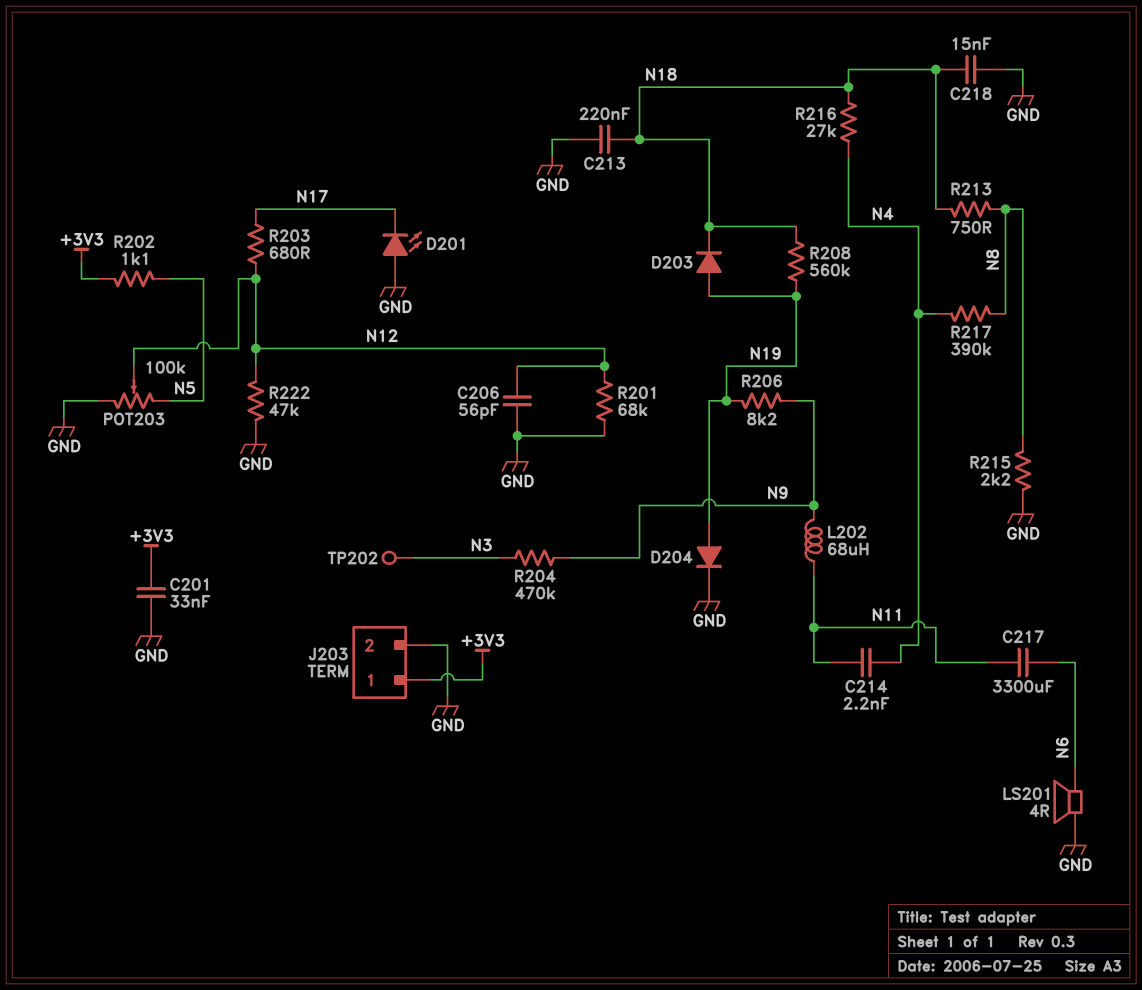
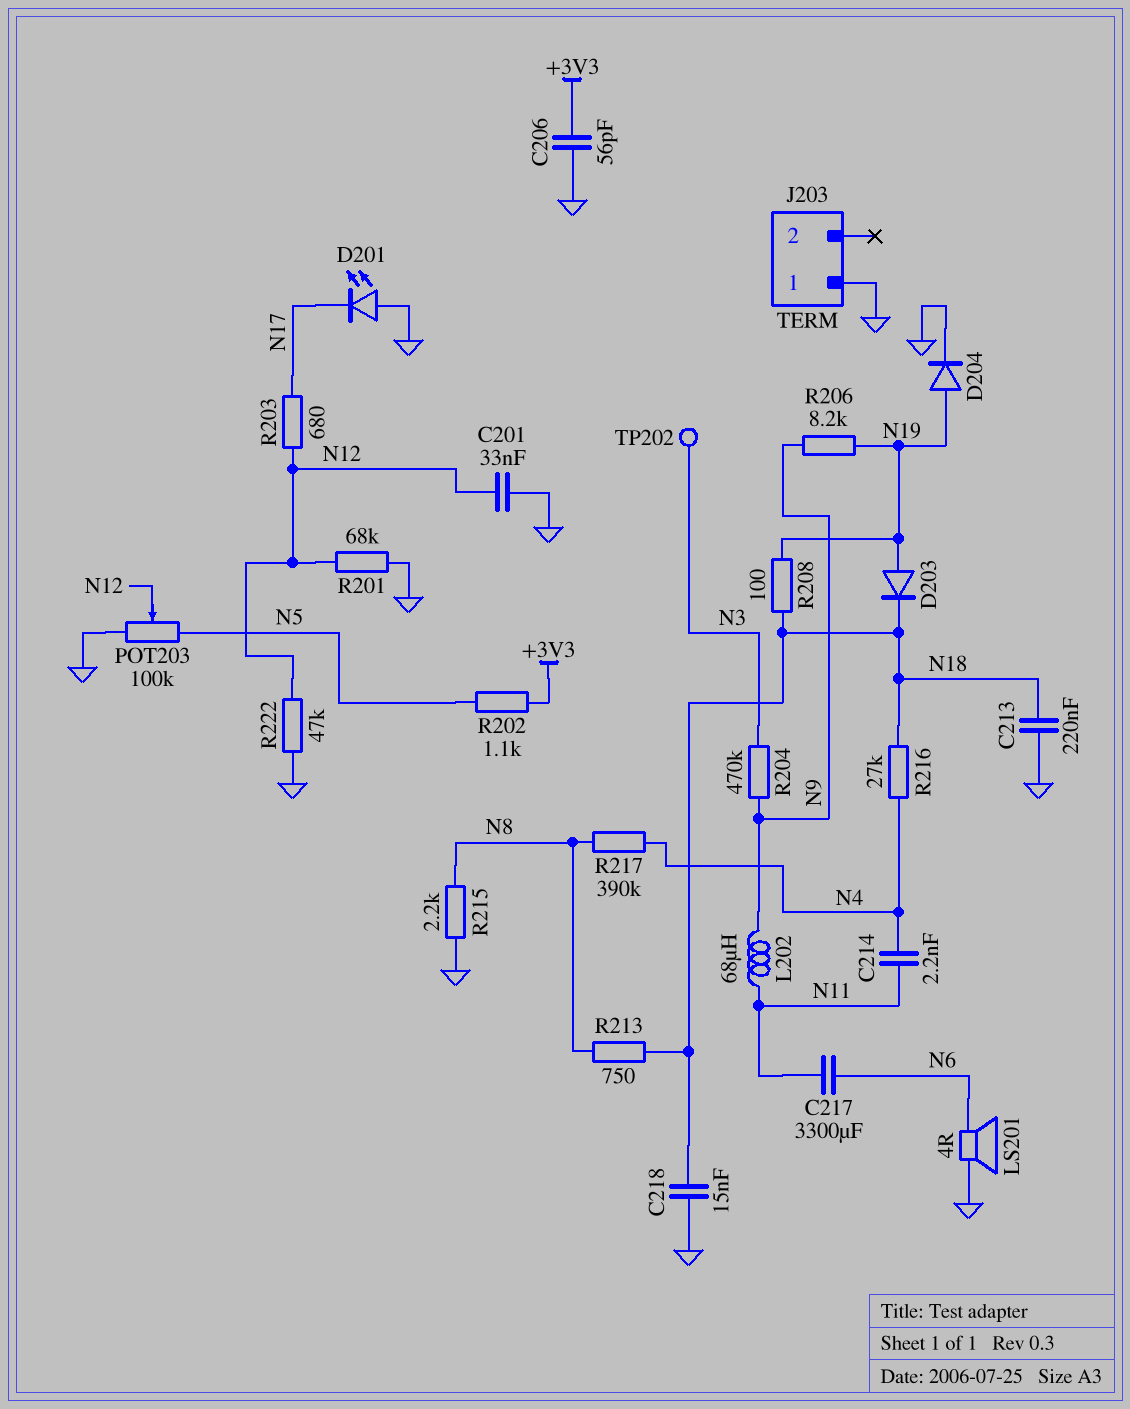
C201: 33nF (+3V3, GND) -> 33nF (GND, N12)
C206: 56pF (GND, N12) -> 56pF (+3V3, GND)
J203 pin 1: +3V3 -> GND
J203 pin 2: GND -> none
R208: 560k (N18, N19) -> 100 (N18, N19)

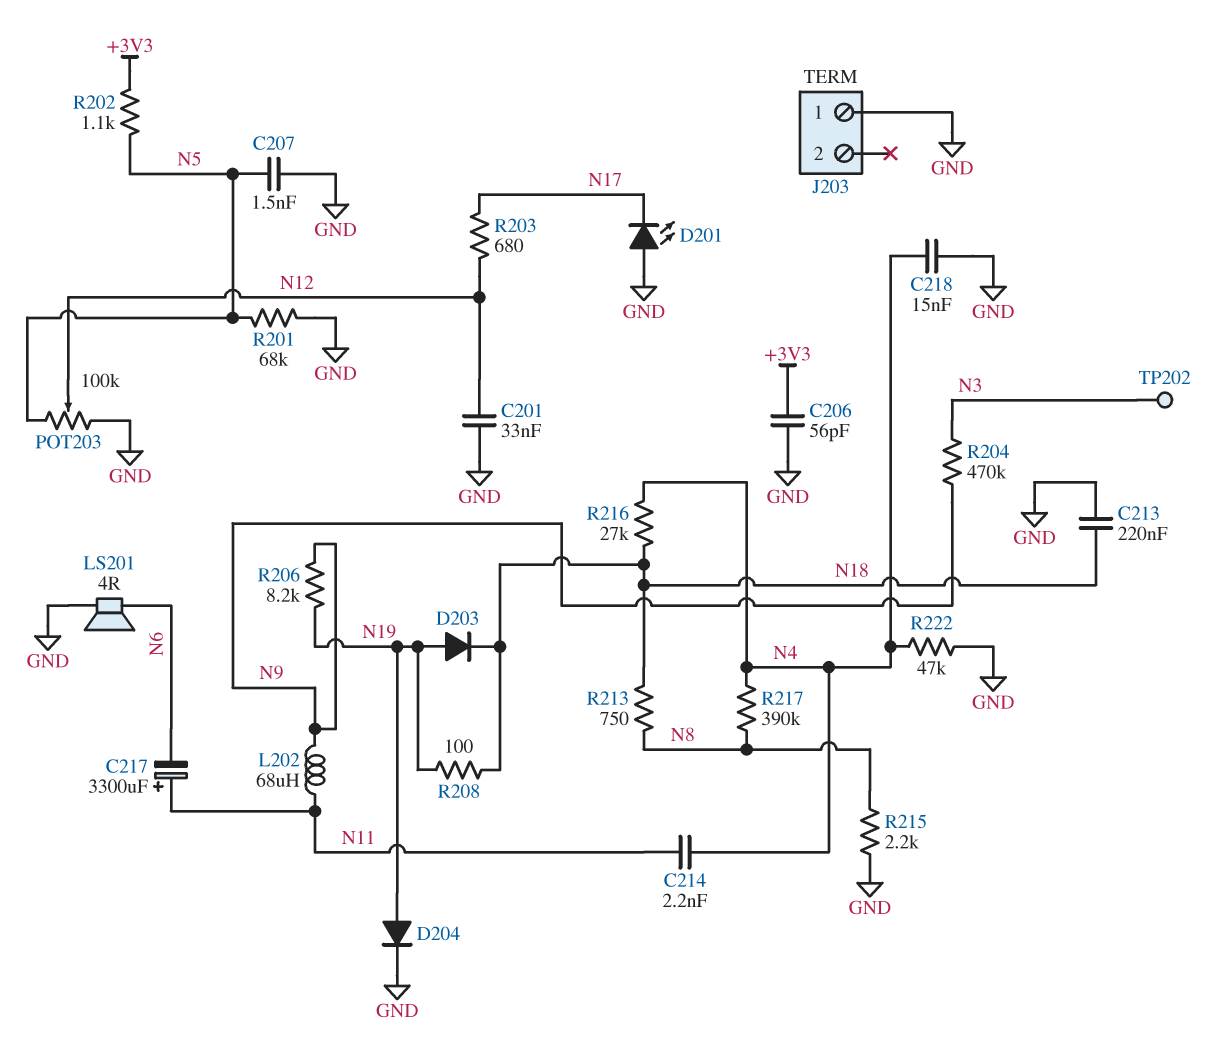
C207: none -> 1.5nF (GND, N5)
C217: 3300uF (N6, N11) -> 3300uF (plus N11, minus N6)
C218: 15nF (GND, N18) -> 15nF (GND, N4)
R201: 68k (GND, N12) -> 68k (GND, N5)
R222: 47k (GND, N12) -> 47k (GND, N4)

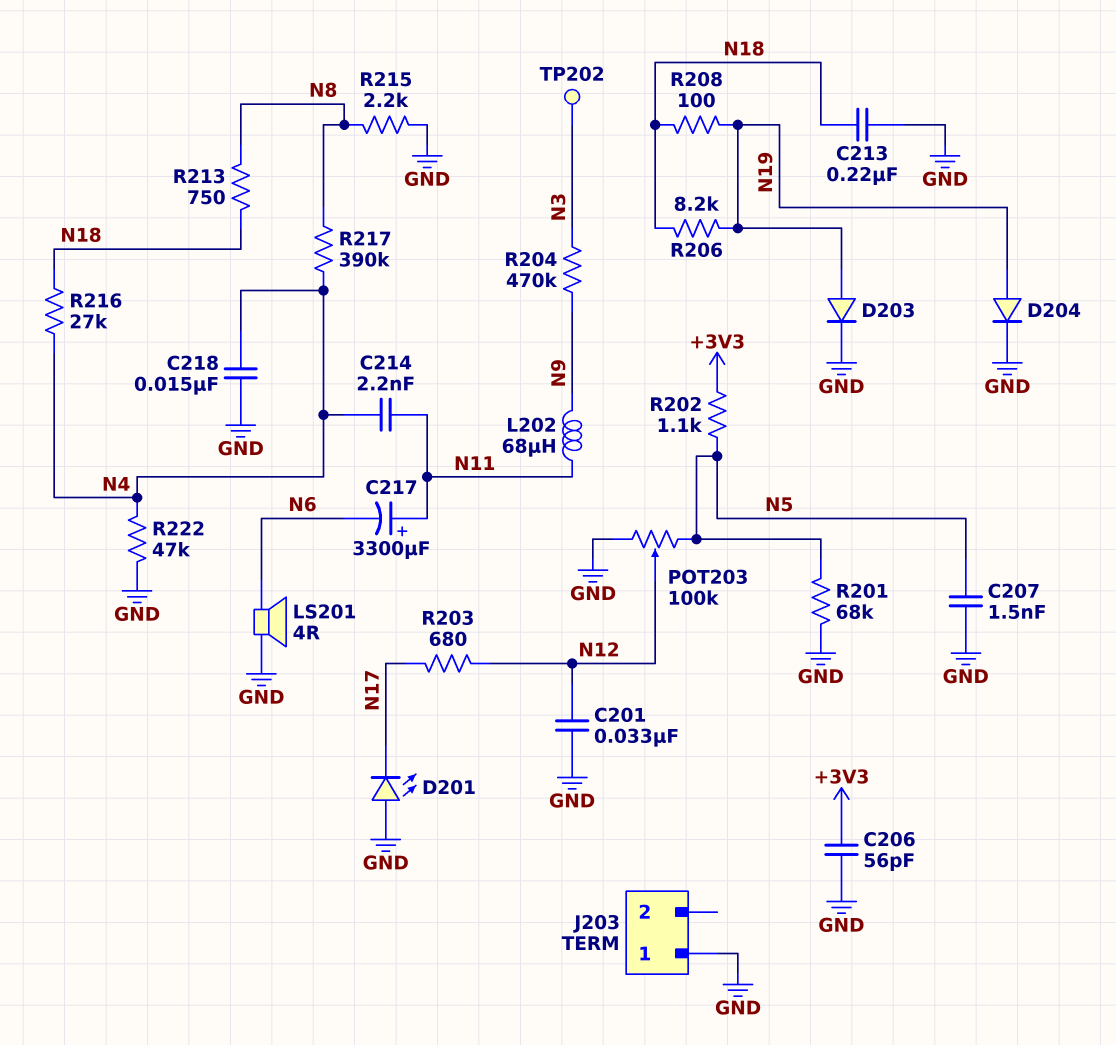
D203: diode (A N19, K N18) -> diode (A N19, K GND)
R206: 8.2k (N9, N19) -> 8.2k (N18, N19)

